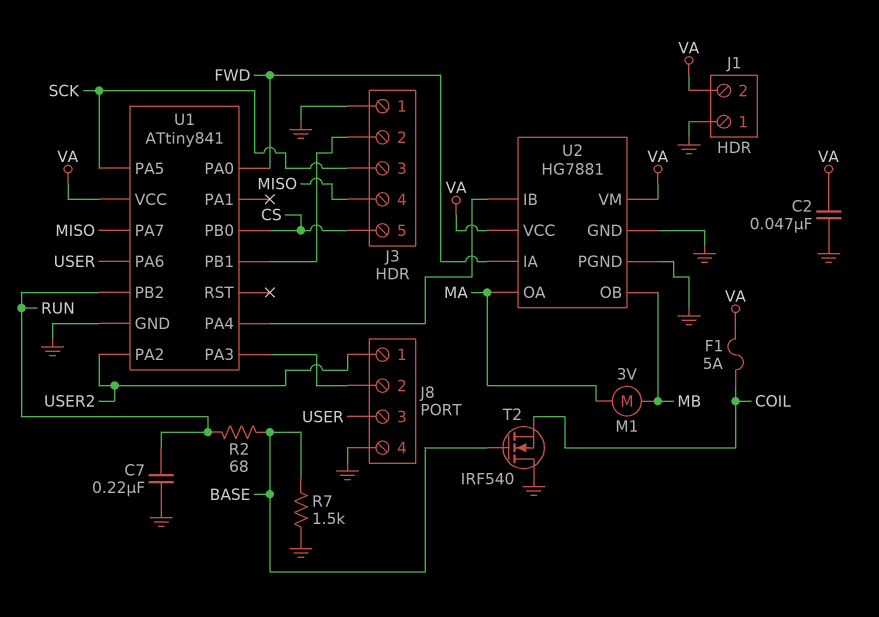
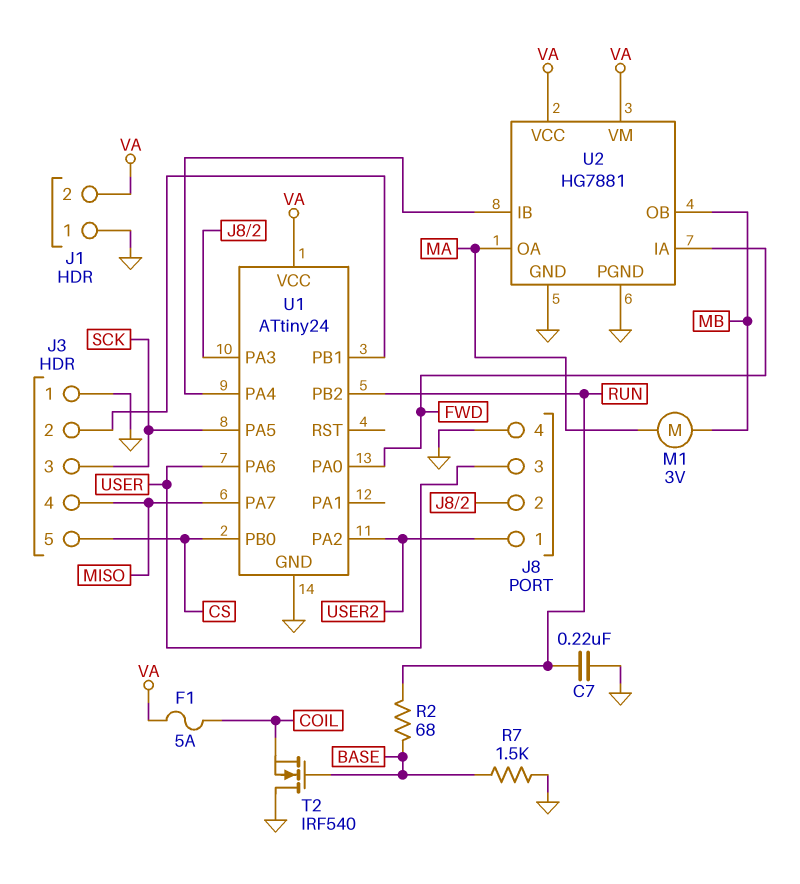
C2: 47nF (GND, VA) -> none
U1: ATtiny841 -> ATtiny24

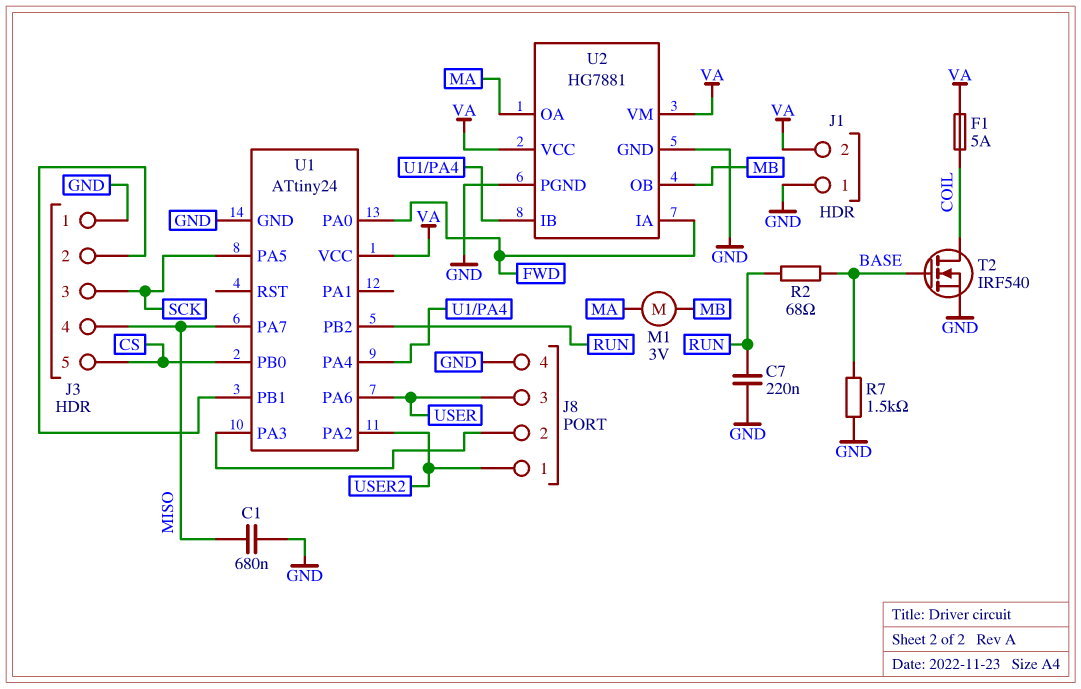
C1: none -> 680nF (GND, MISO)
T2: NMOS IRF540 (G BASE, D GND, S COIL) -> NMOS IRF540 (G BASE, D COIL, S GND)

